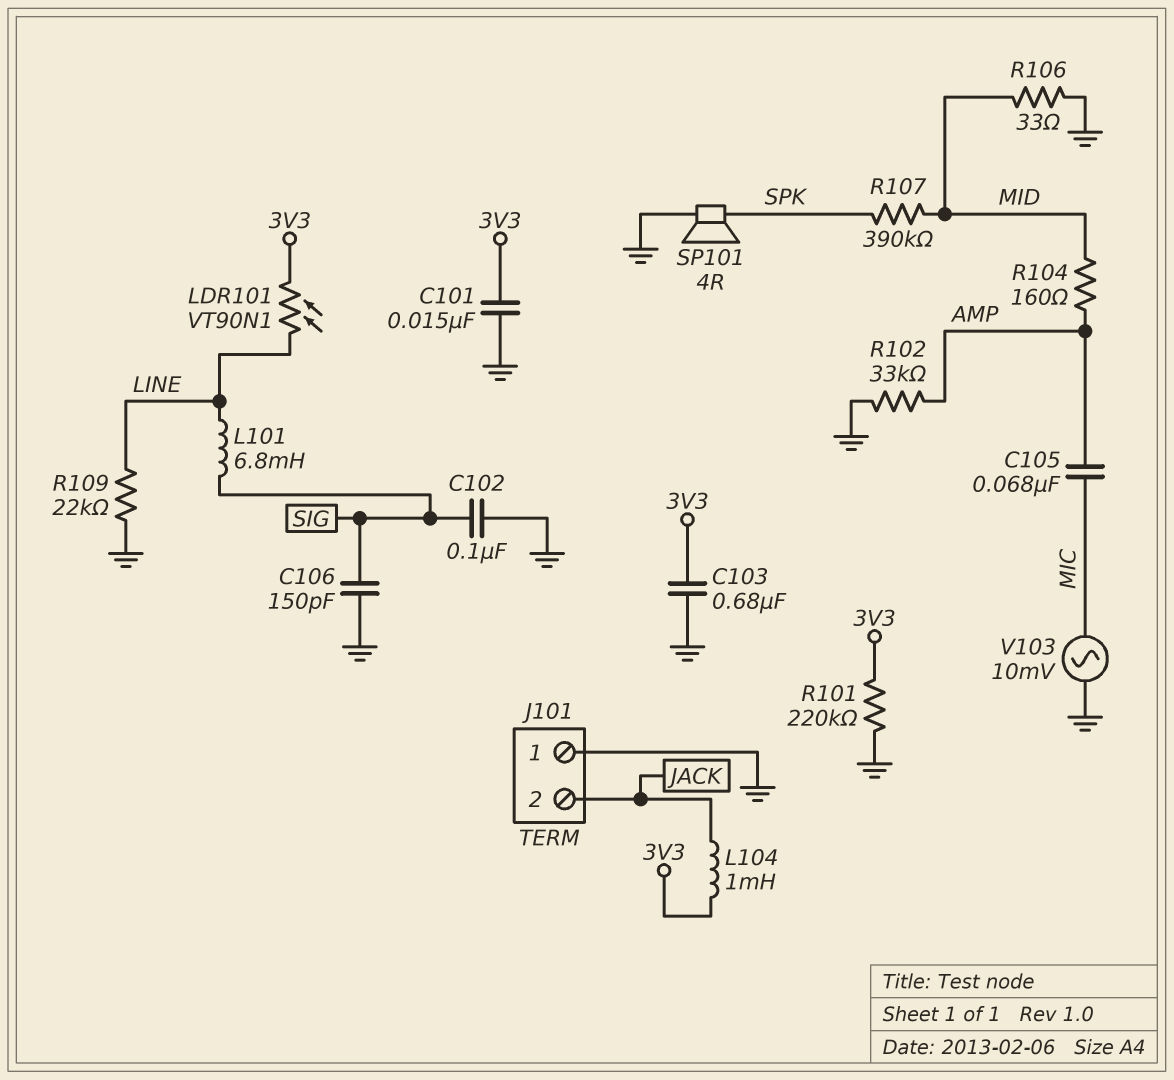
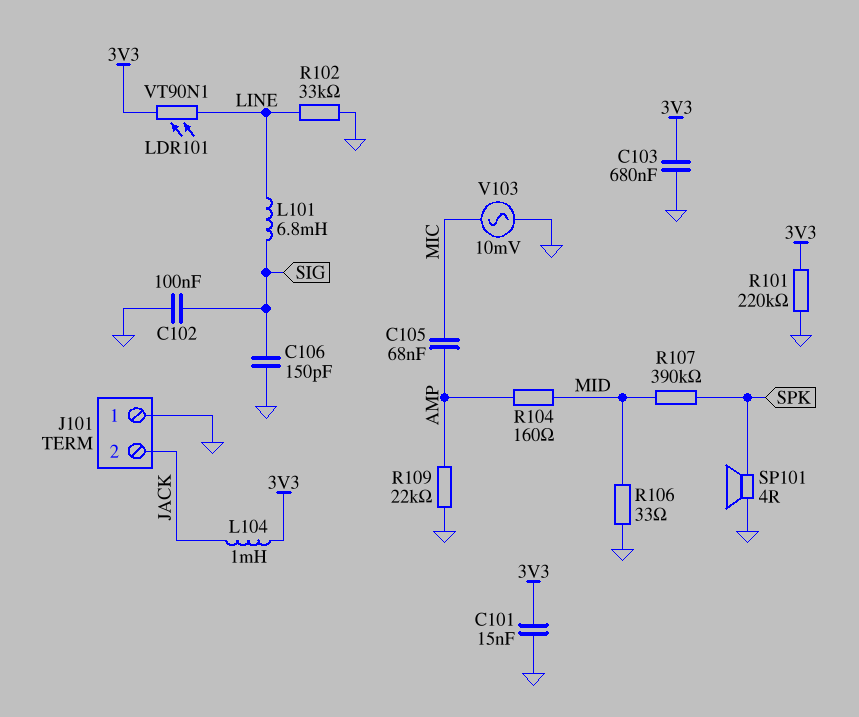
R102: 33k (AMP, GND) -> 33k (GND, LINE)
R109: 22k (GND, LINE) -> 22k (AMP, GND)

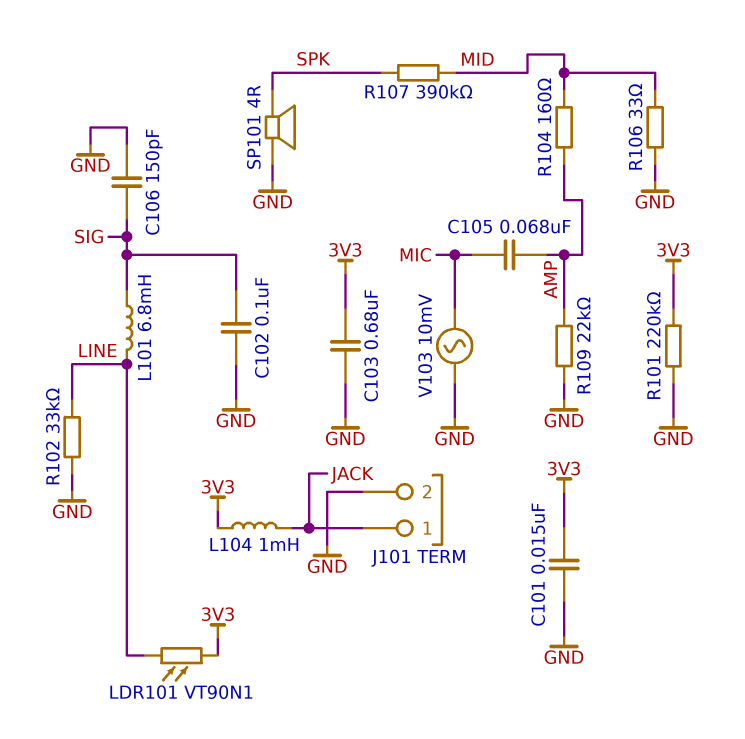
J101 pin 1: GND -> JACK
J101 pin 2: JACK -> GND

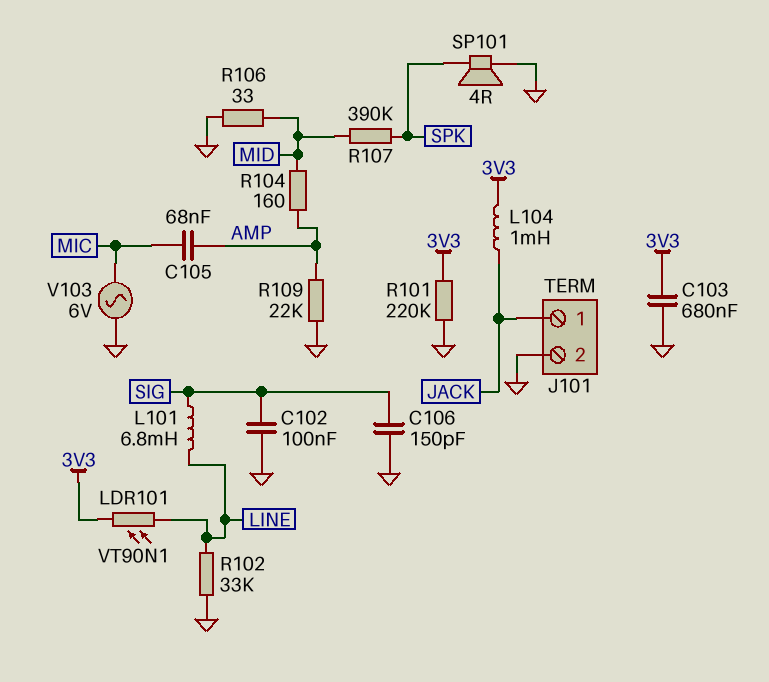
C101: 15nF (3V3, GND) -> none
V103: AC 10mV (GND, MIC) -> AC 6V (GND, MIC)

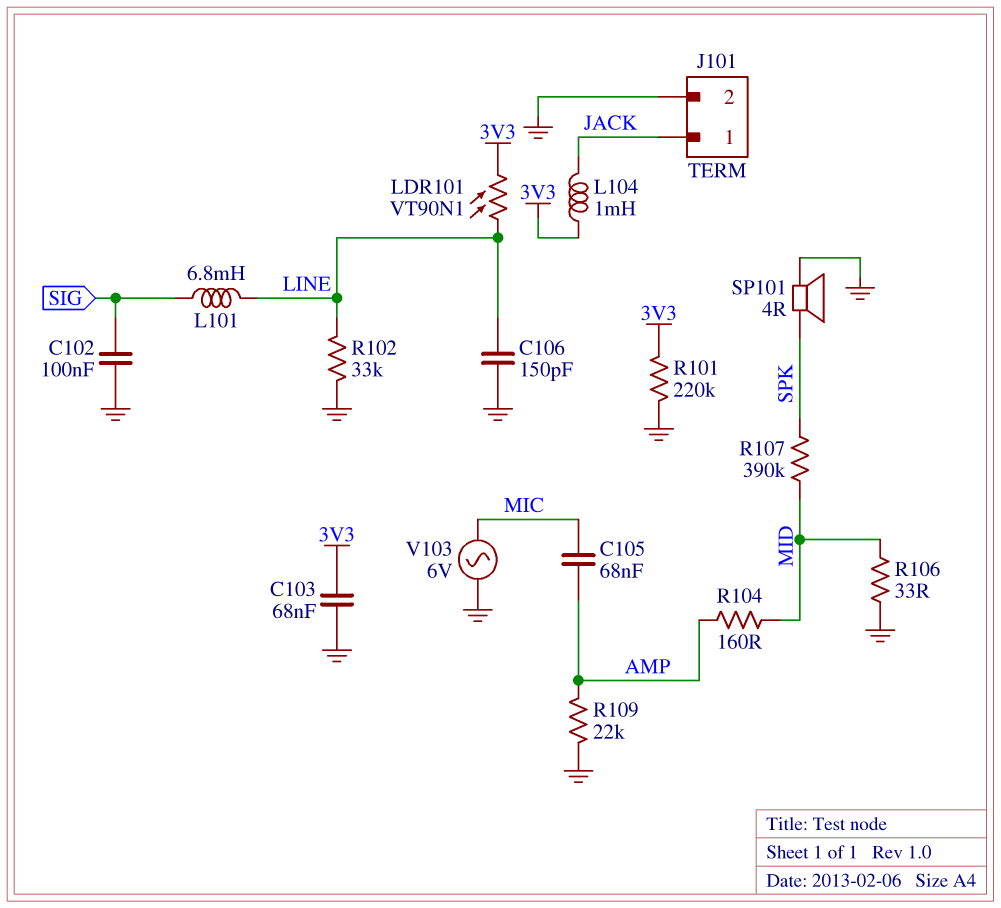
C103: 680nF (3V3, GND) -> 68nF (3V3, GND)
C106: 150pF (GND, SIG) -> 150pF (GND, LINE)

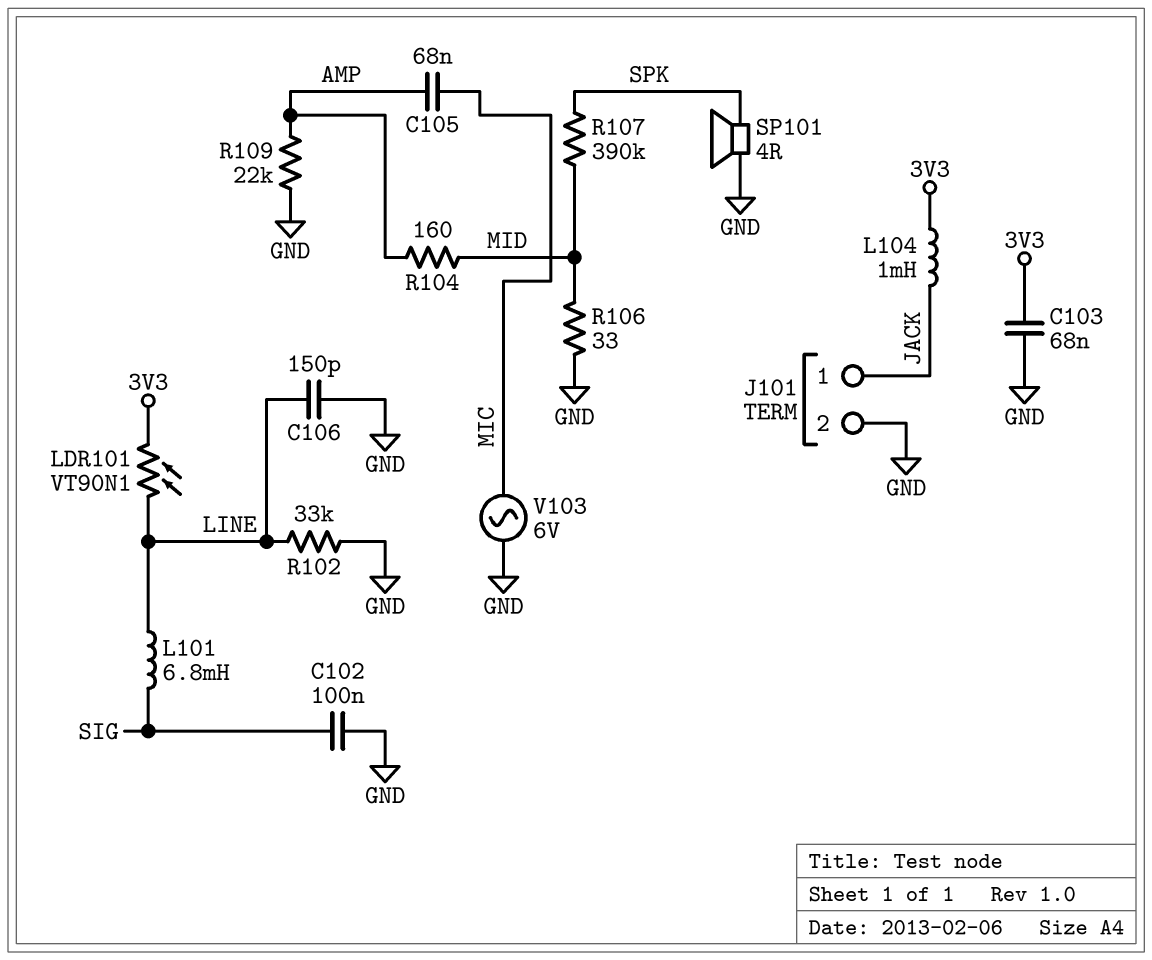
R101: 220k (3V3, GND) -> none

